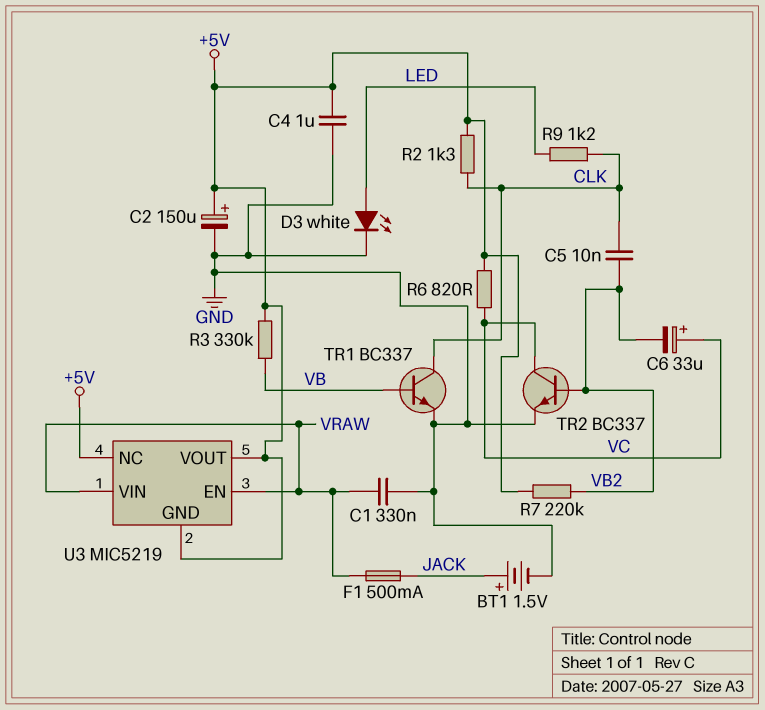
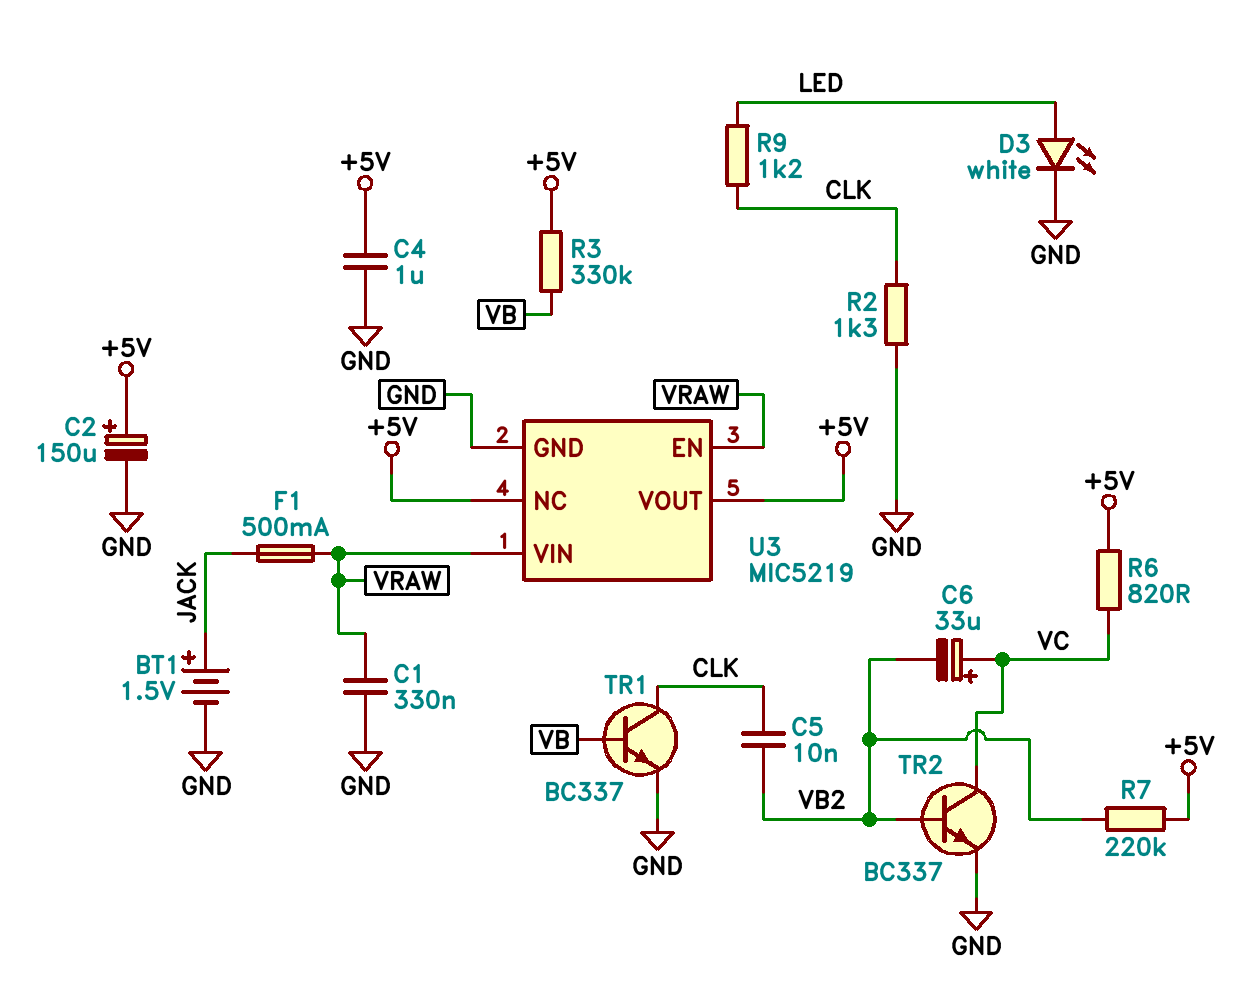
R2: 1.3k (+5V, CLK) -> 1.3k (CLK, GND)
U3 pin GND: +5V -> GND

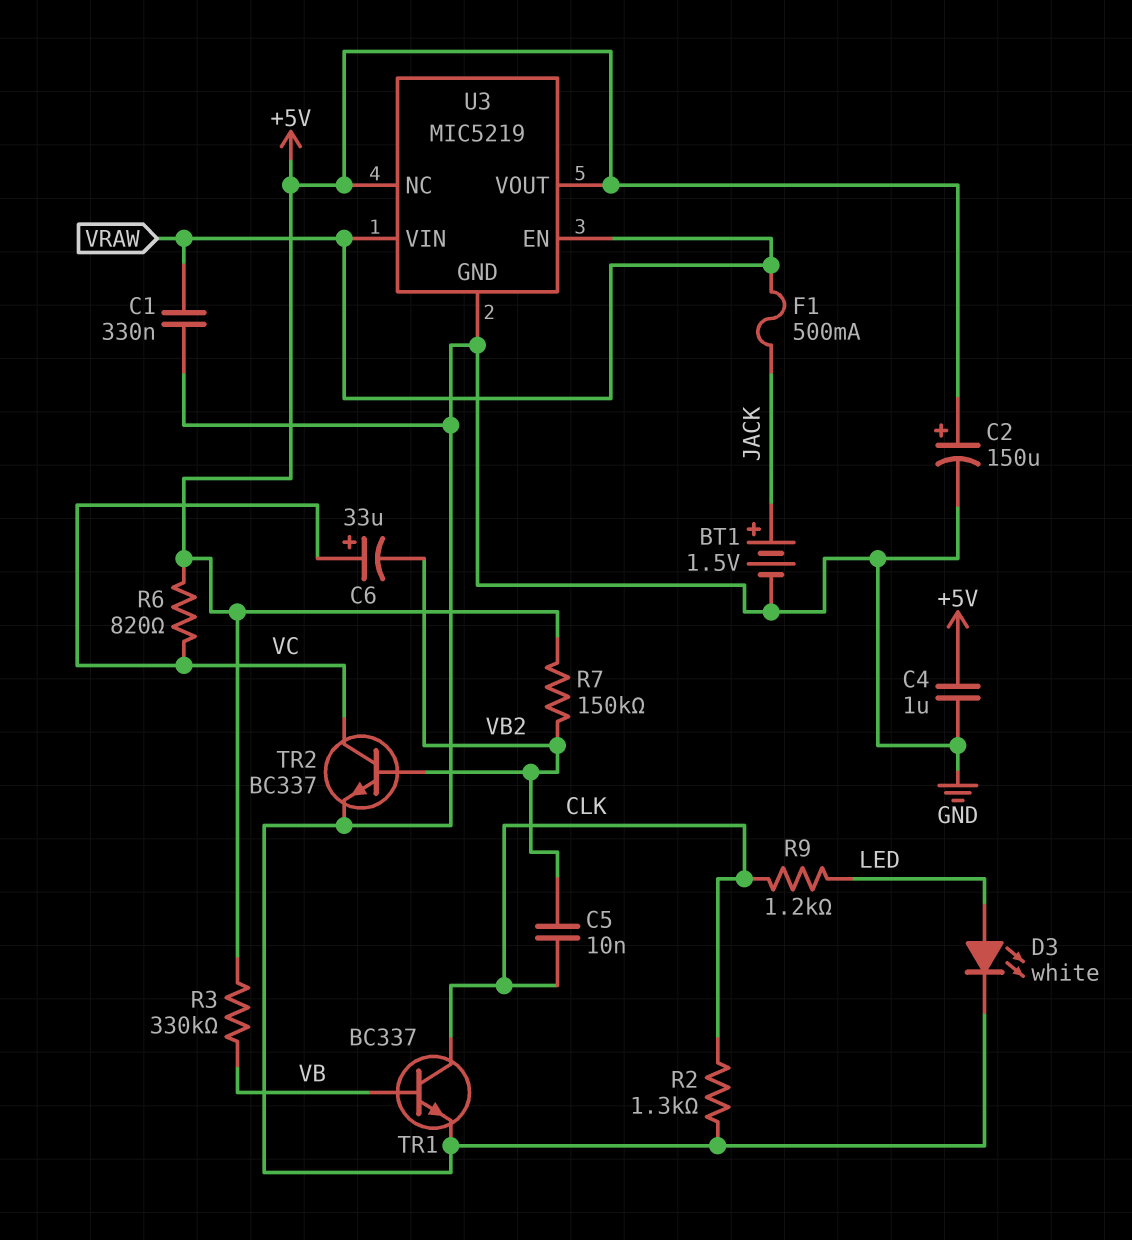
R7: 220k (+5V, VB2) -> 150k (+5V, VB2)

